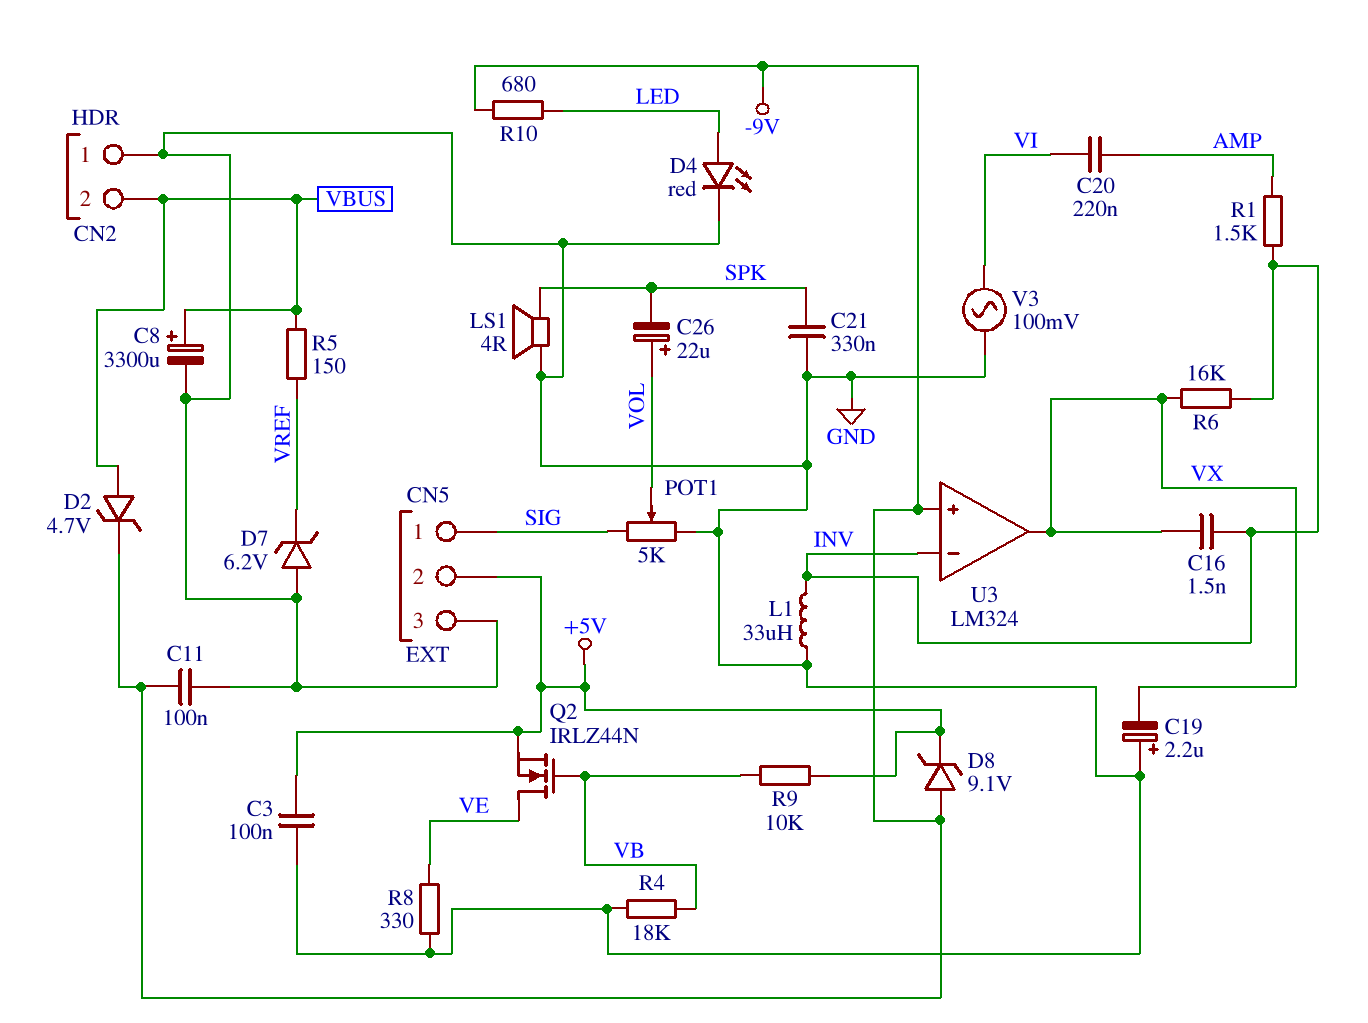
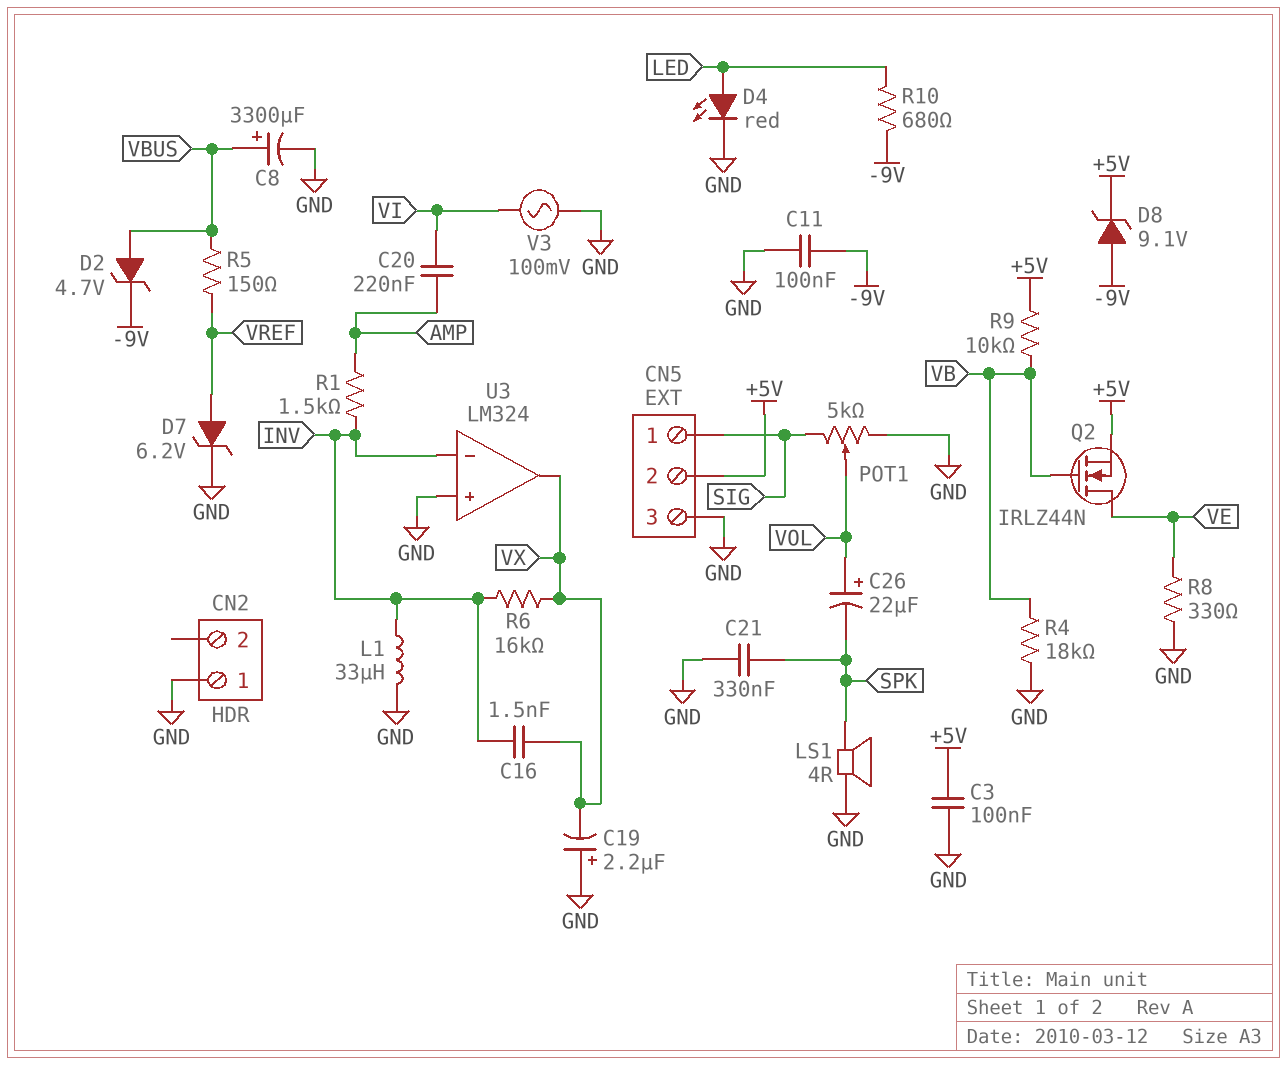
CN2 pin 2: VBUS -> none
D7: zener 6.2V (A GND, K VREF) -> zener 6.2V (A VREF, K GND)
U3 pin in+: -9V -> GND

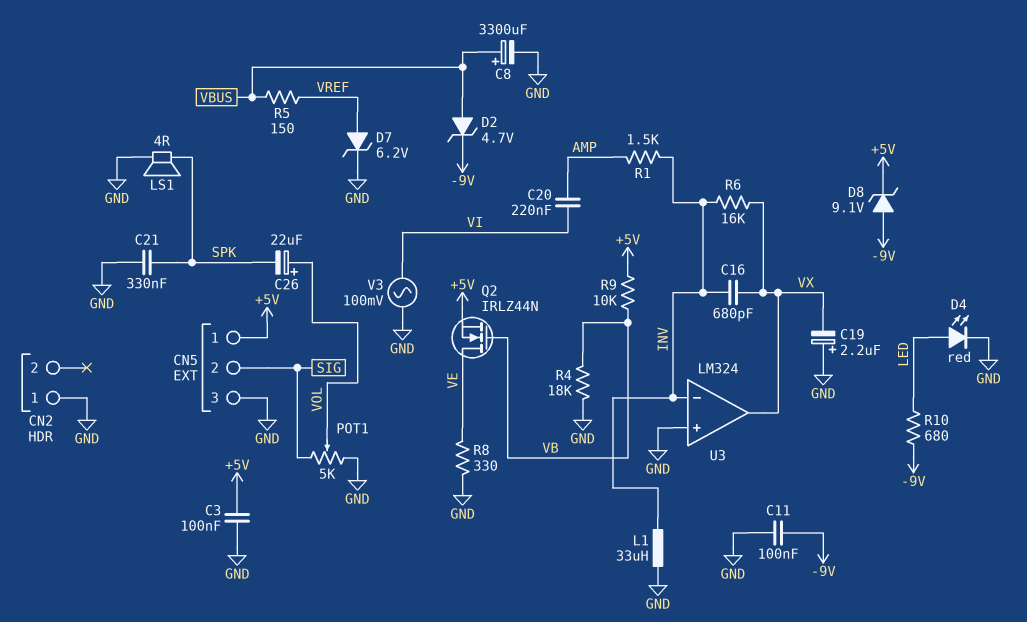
C16: 1.5nF (INV, VX) -> 680pF (INV, VX)
CN5 pin 1: SIG -> +5V
CN5 pin 2: +5V -> SIG

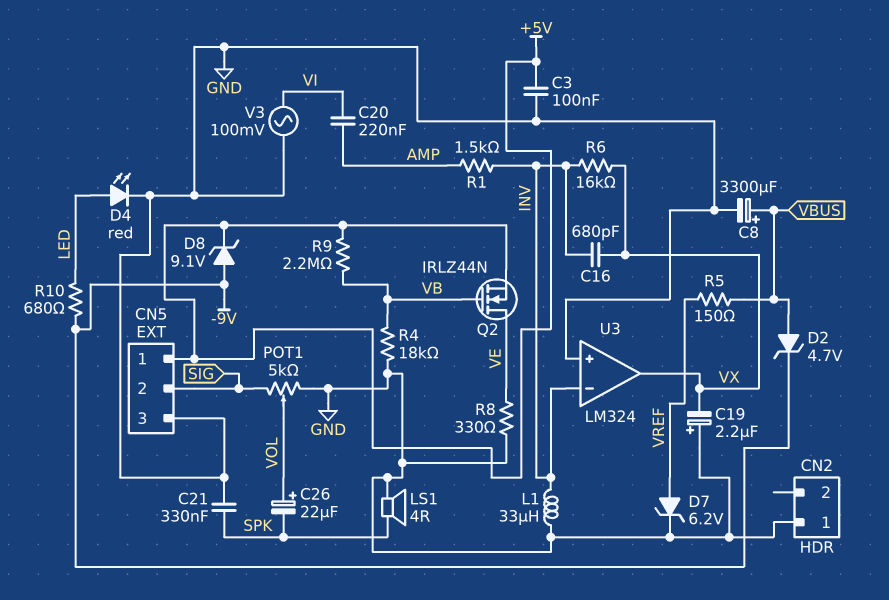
C11: 100nF (-9V, GND) -> none
R9: 10k (+5V, VB) -> 2.2M (+5V, VB)

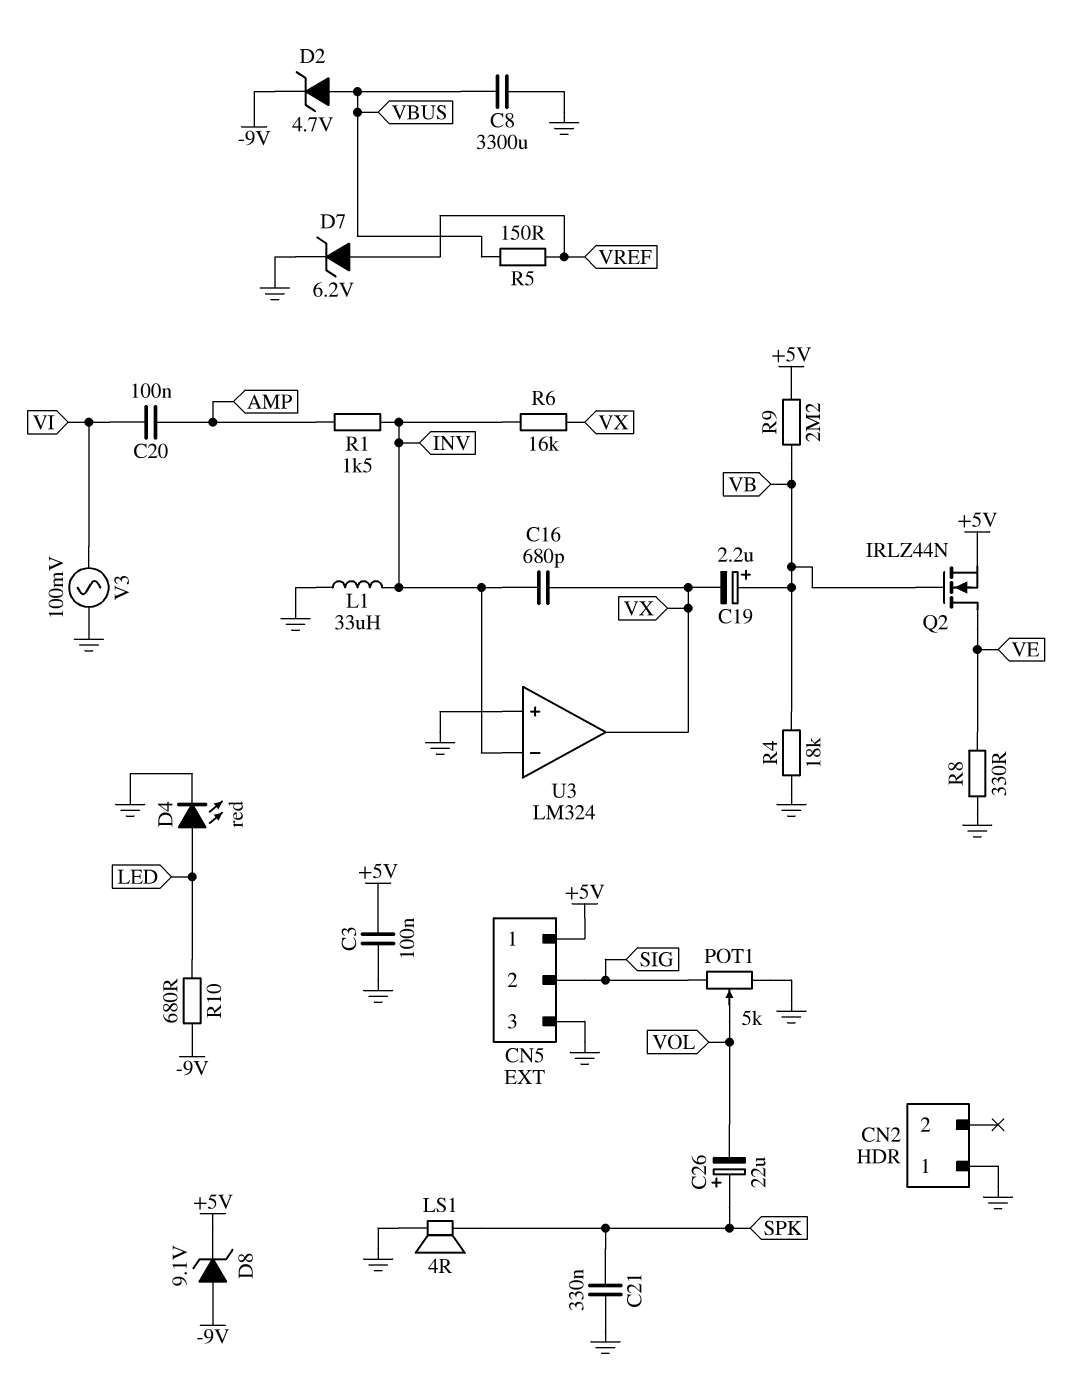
C8: 3300uF (plus VBUS, minus GND) -> 3300uF (GND, VBUS)
C19: 2.2uF (plus GND, minus VX) -> 2.2uF (plus VB, minus VX)
C20: 220nF (AMP, VI) -> 100nF (AMP, VI)
C26: 22uF (plus VOL, minus SPK) -> 22uF (plus SPK, minus VOL)

